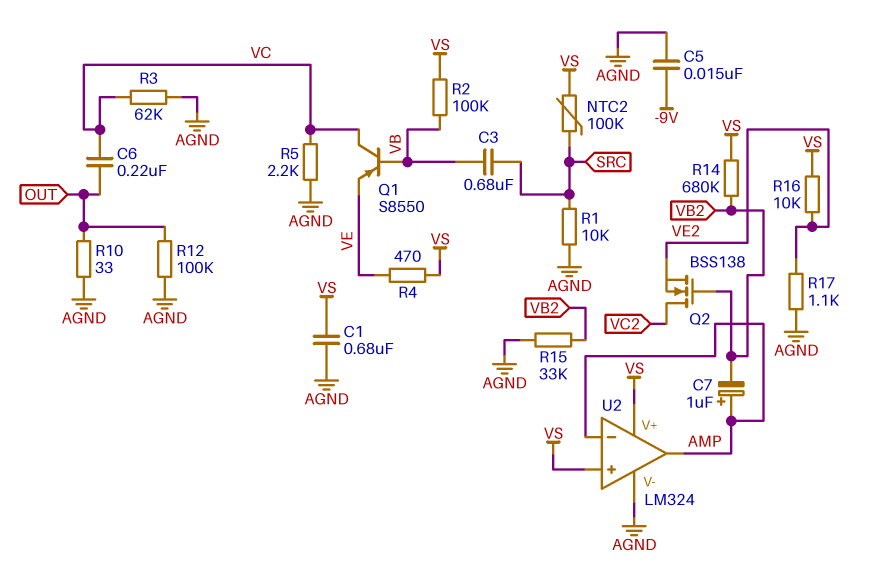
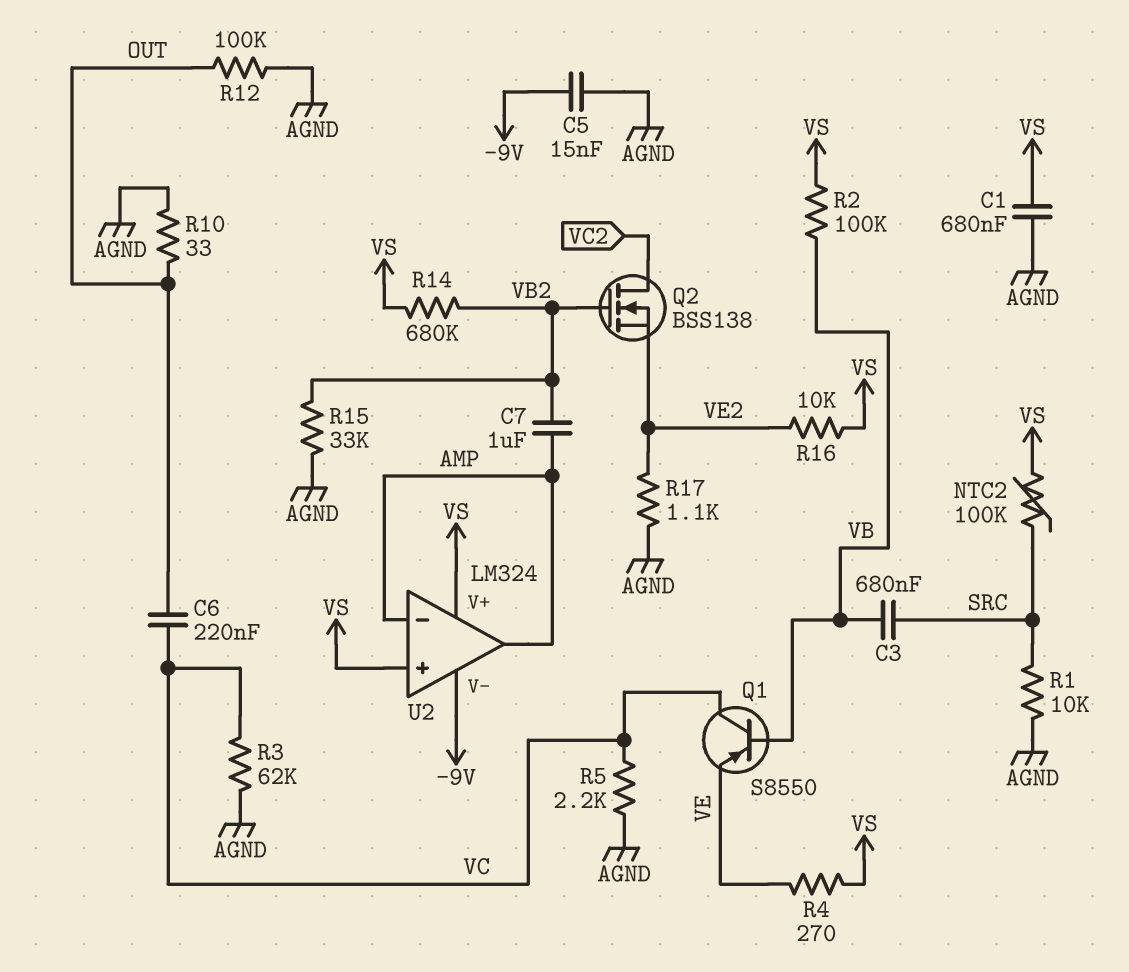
C7: 1uF (plus AMP, minus VB2) -> 1uF (AMP, VB2)
R4: 470 (VE, VS) -> 270 (VE, VS)
U2 pin V-: AGND -> -9V

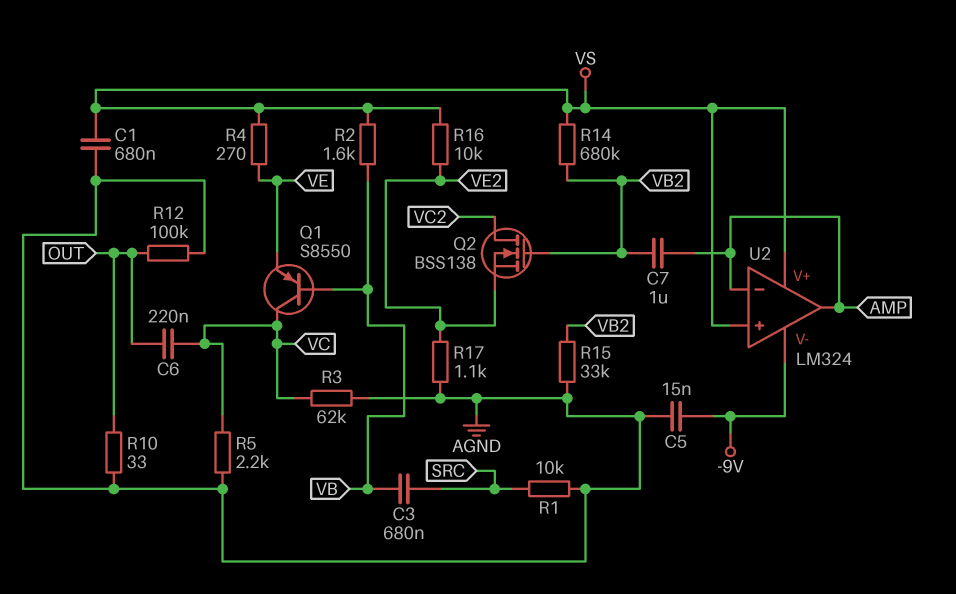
NTC2: 100k (SRC, VS) -> none
R2: 100k (VB, VS) -> 1.6k (VB, VS)

